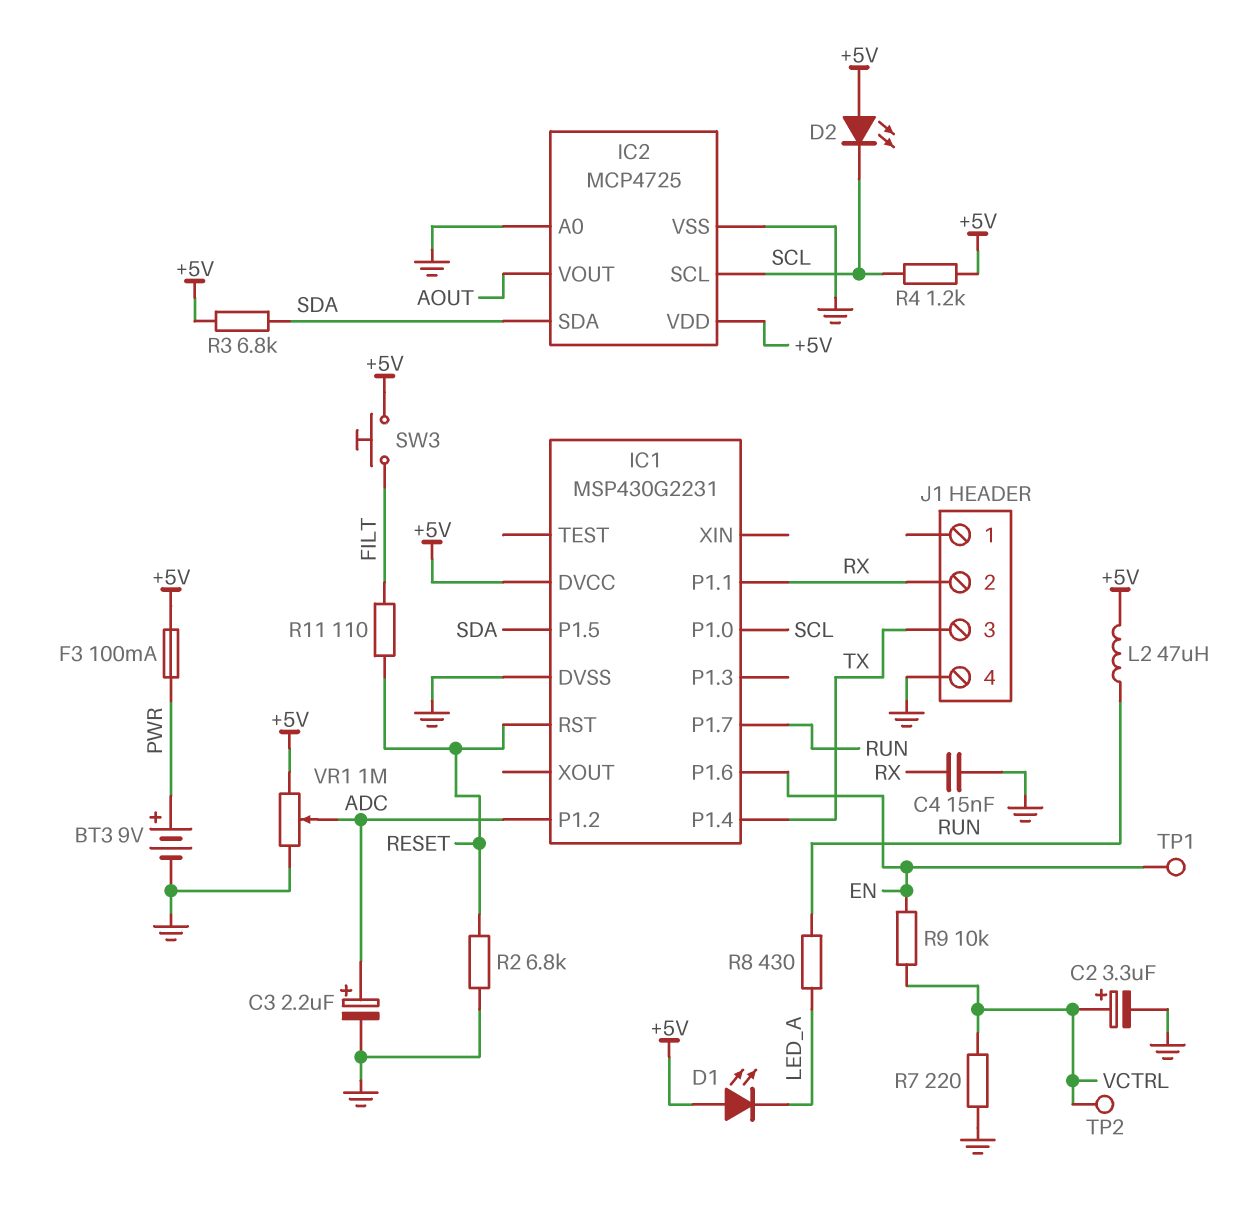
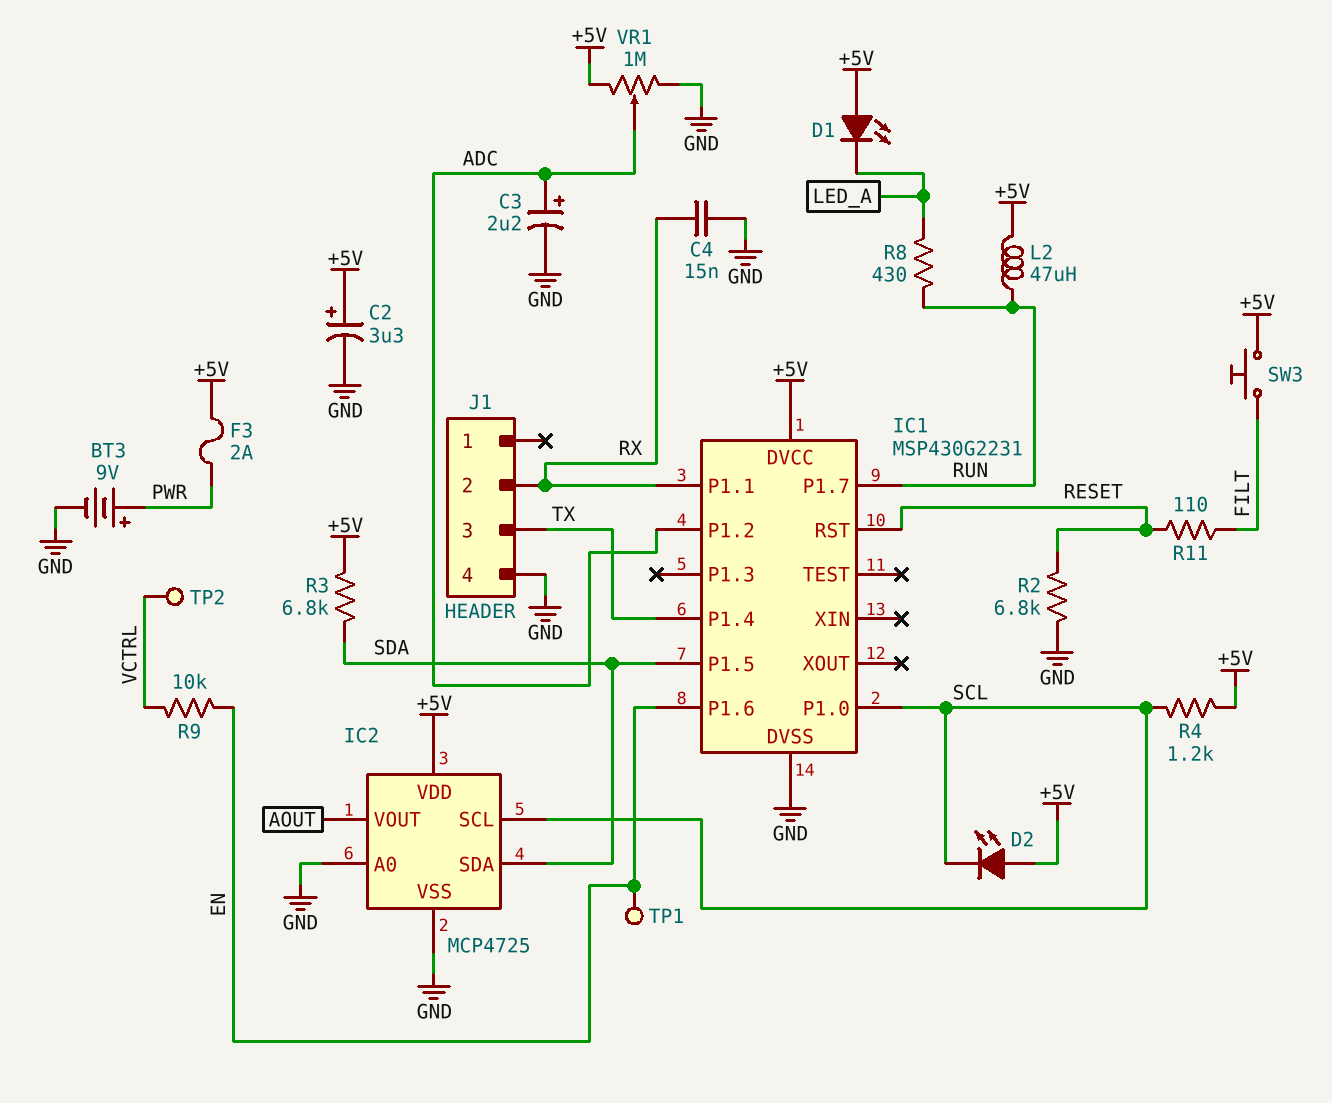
C2: 3.3uF (plus VCTRL, minus GND) -> 3.3uF (plus +5V, minus GND)
F3: 100mA (+5V, PWR) -> 2A (+5V, PWR)
R7: 220 (GND, VCTRL) -> none

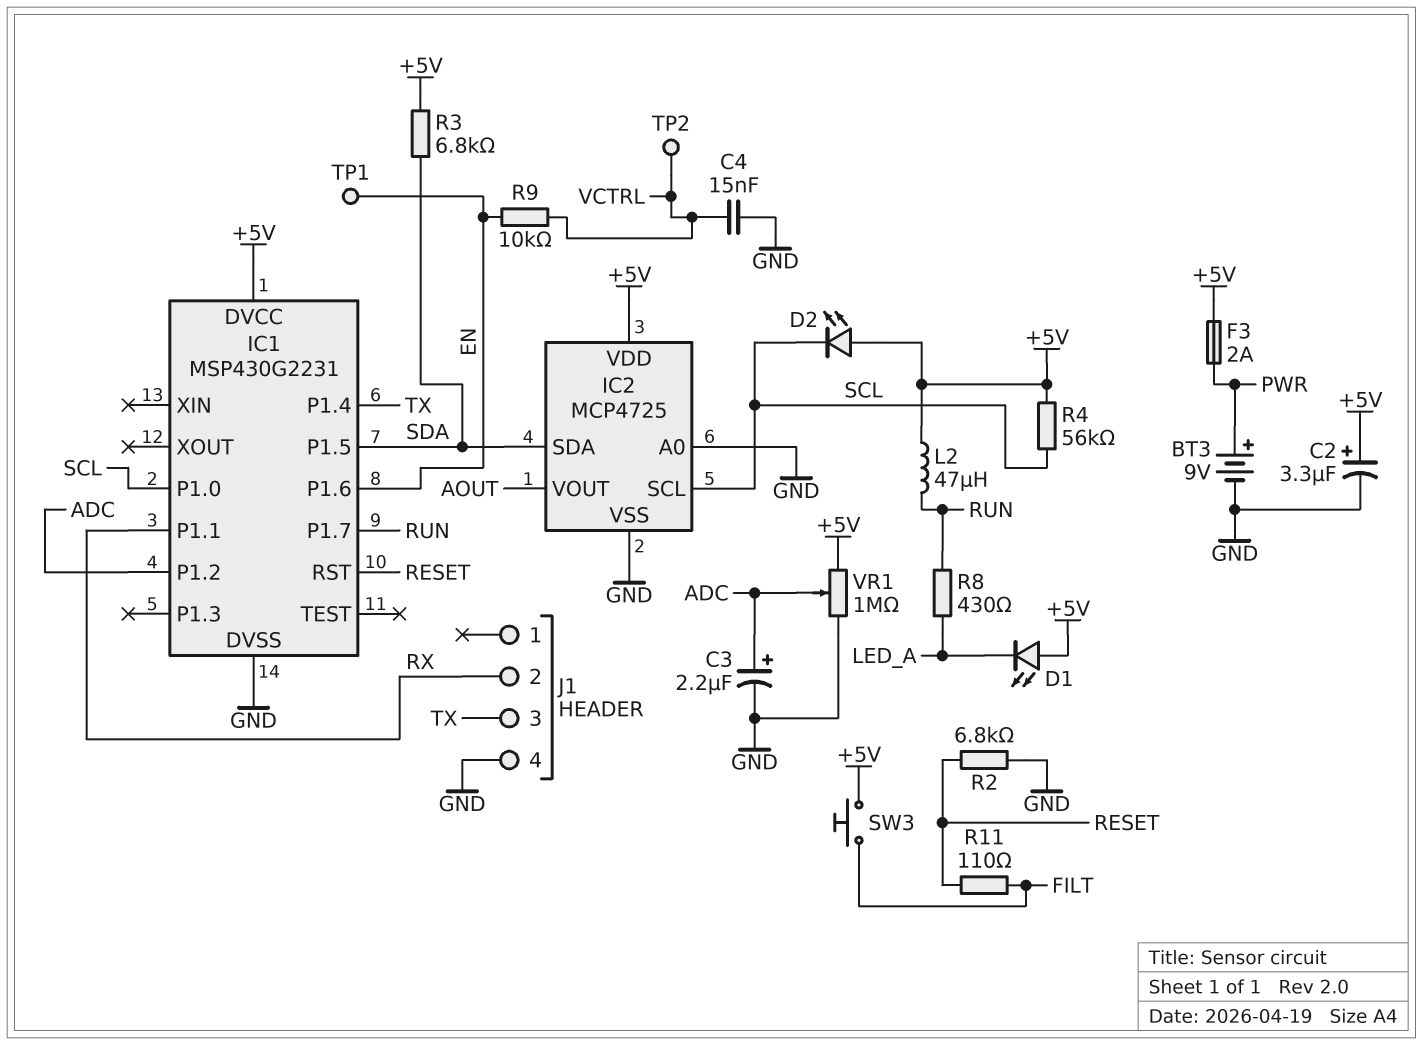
C4: 15nF (GND, RX) -> 15nF (GND, VCTRL)
R4: 1.2k (+5V, SCL) -> 56k (+5V, SCL)

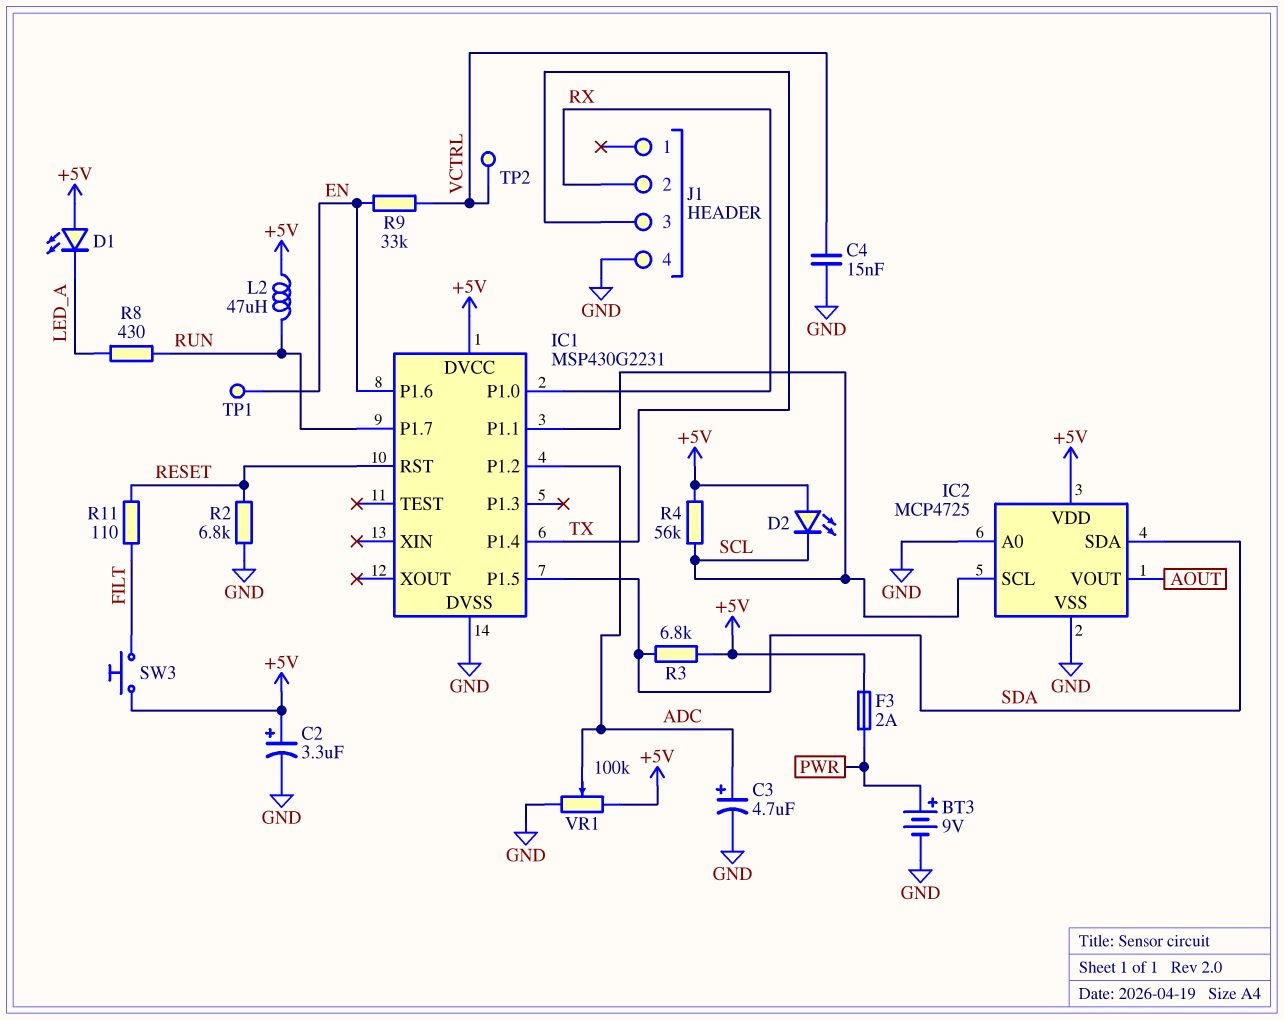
C3: 2.2uF (plus ADC, minus GND) -> 4.7uF (plus ADC, minus GND)
IC1 pin P1.0: SCL -> RX
IC1 pin P1.1: RX -> SCL
R9: 10k (EN, VCTRL) -> 33k (EN, VCTRL)
VR1: 1M (+5V, GND, wiper ADC) -> 100k (+5V, GND, wiper ADC)

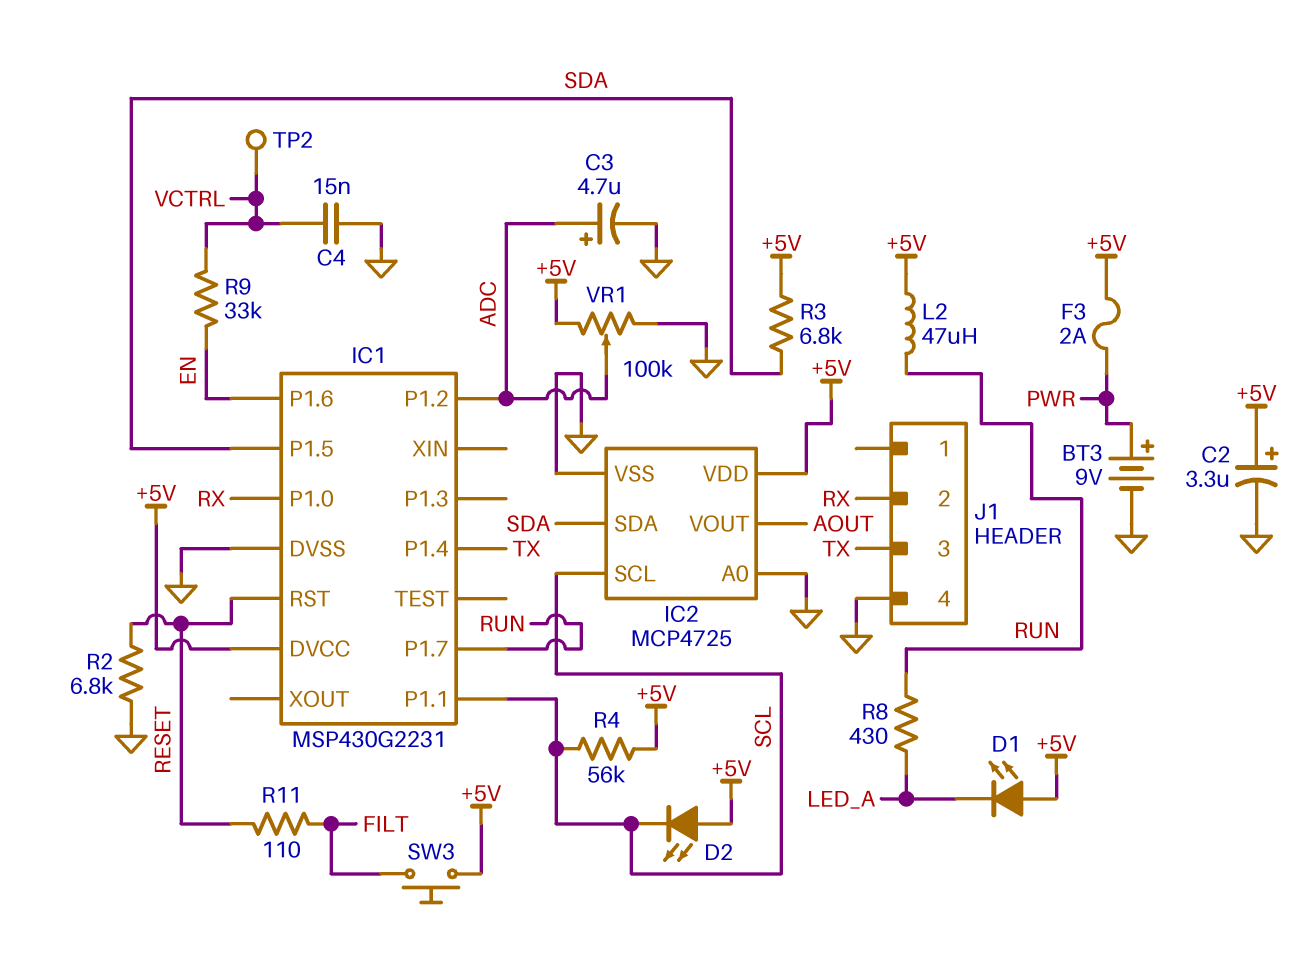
TP1: test point (EN) -> none

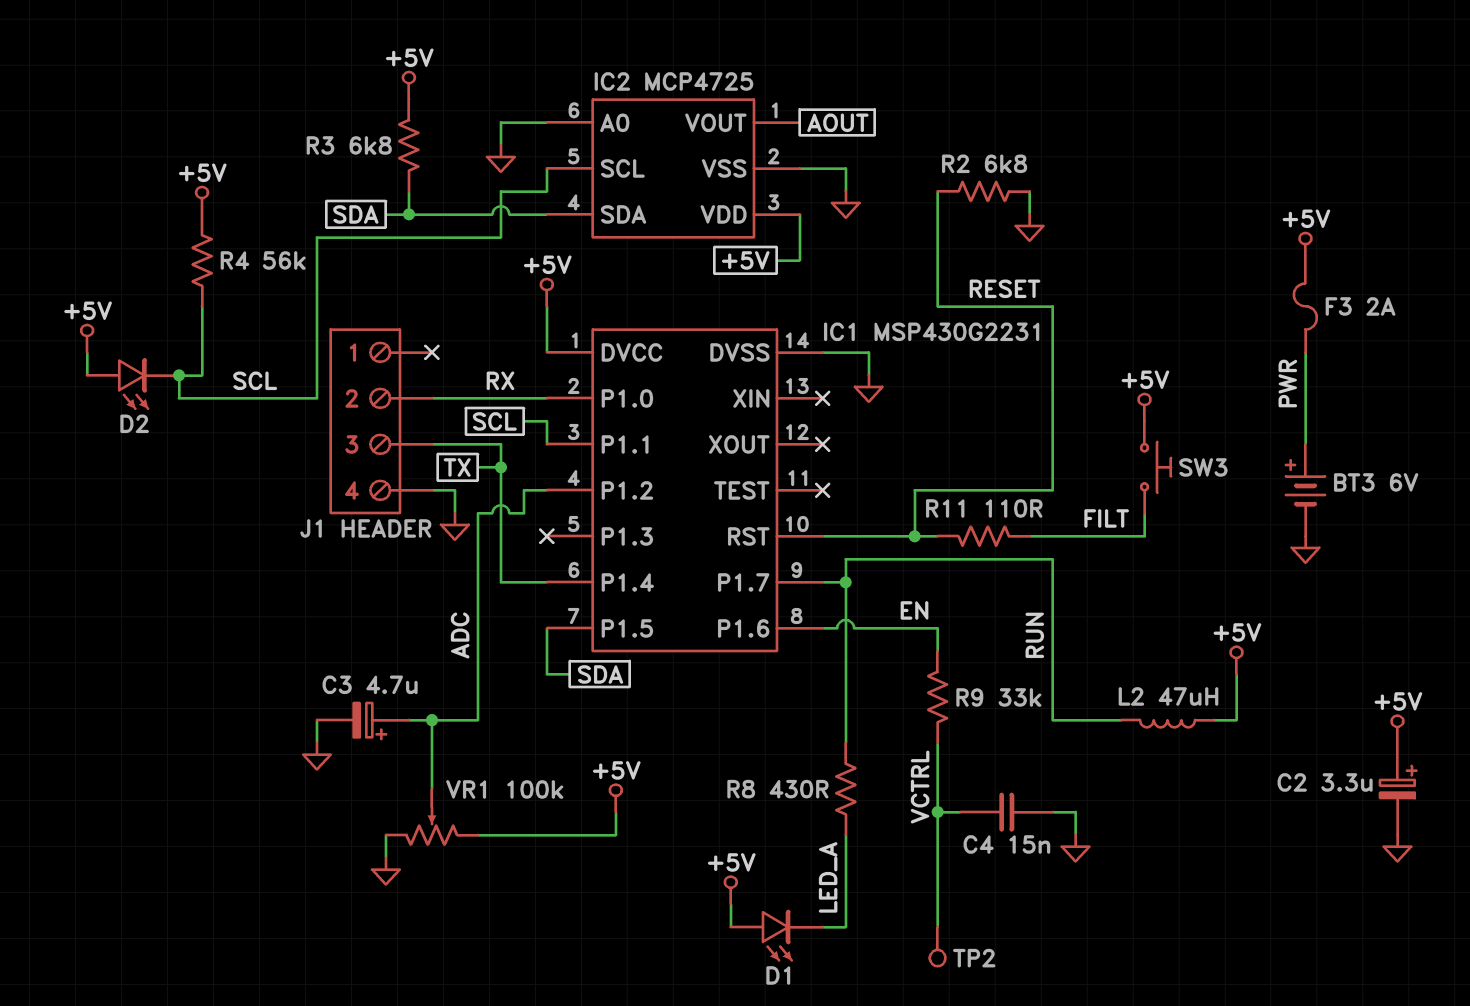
BT3: 9V (plus PWR, minus GND) -> 6V (plus PWR, minus GND)

